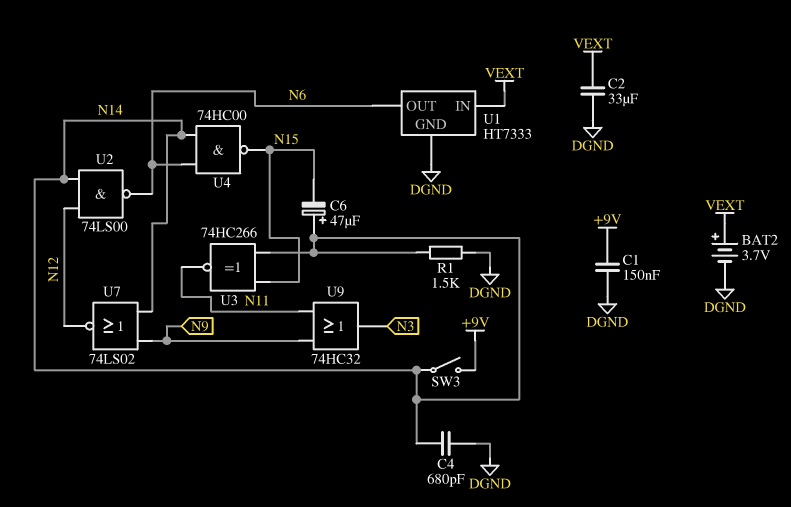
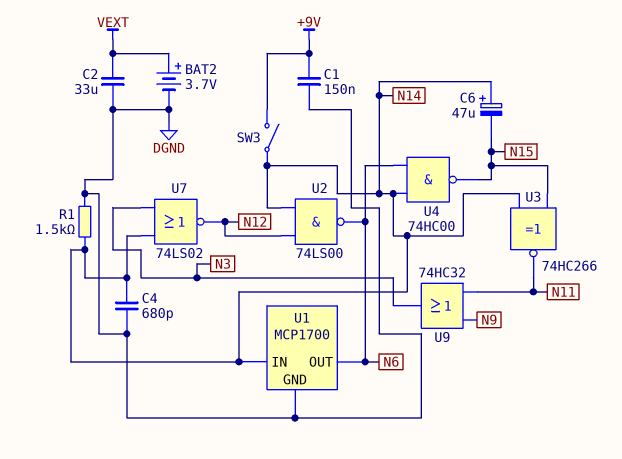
U1: HT7333 -> MCP1700
U1 pin IN: VEXT -> N14
U7: NOR 74LS02 (in N9, in N14, out N12) -> NOR 74LS02 (in N3, in N14, out N12)

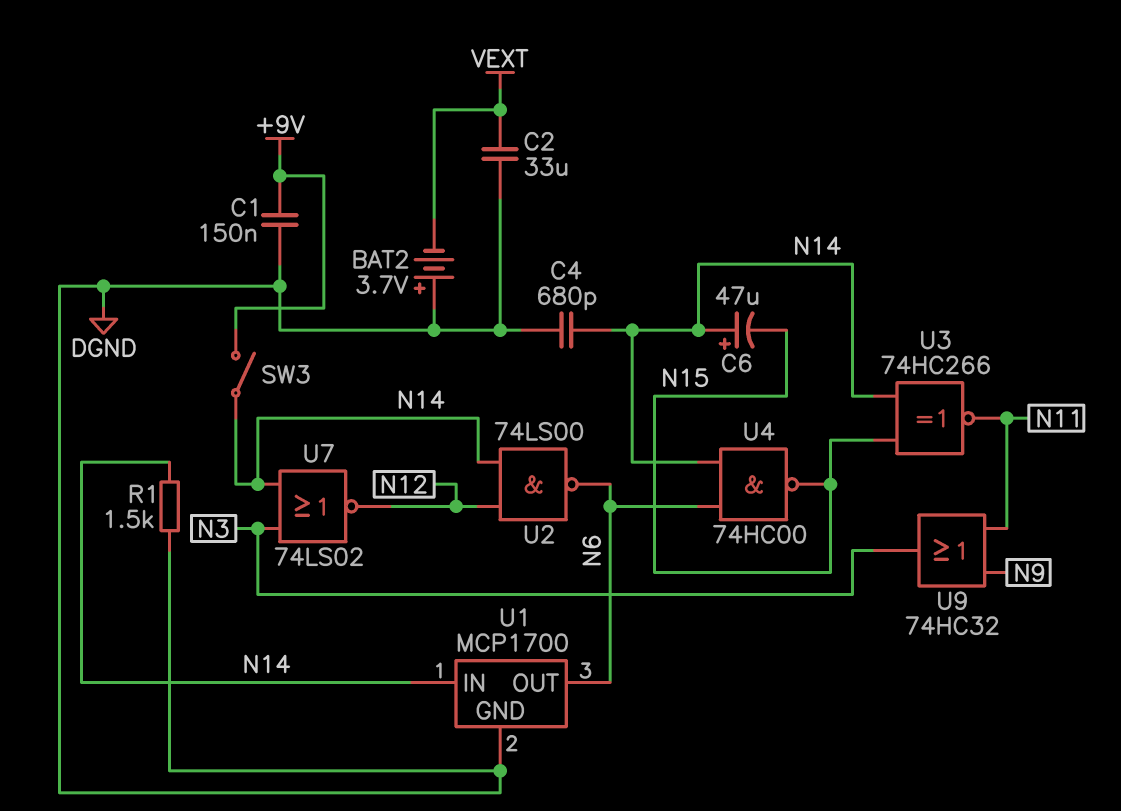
BAT2: 3.7V (plus VEXT, minus DGND) -> 3.7V (plus DGND, minus VEXT)

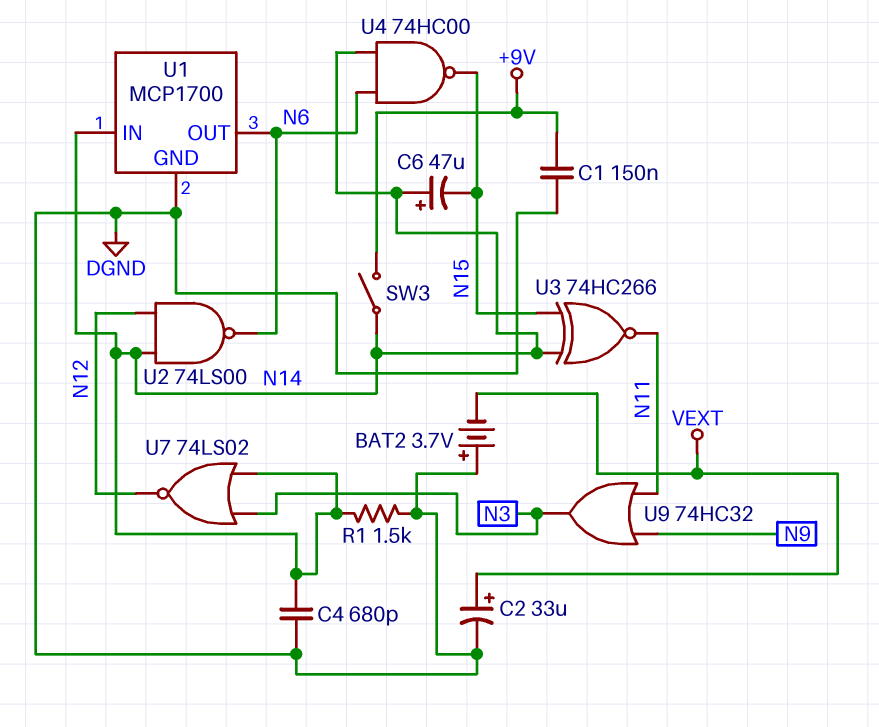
C2: 33uF (DGND, VEXT) -> 33uF (plus VEXT, minus DGND)

